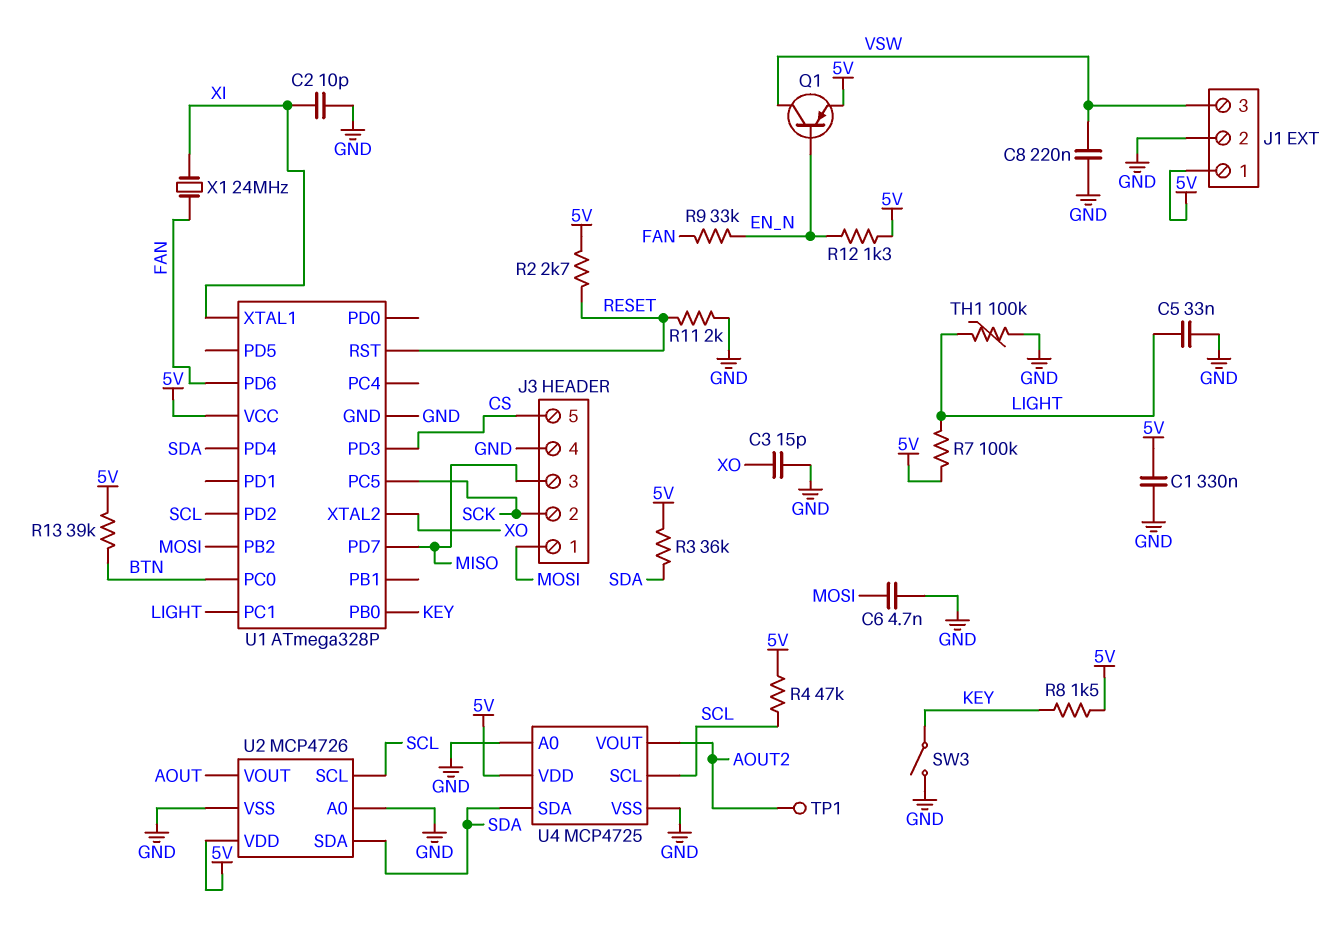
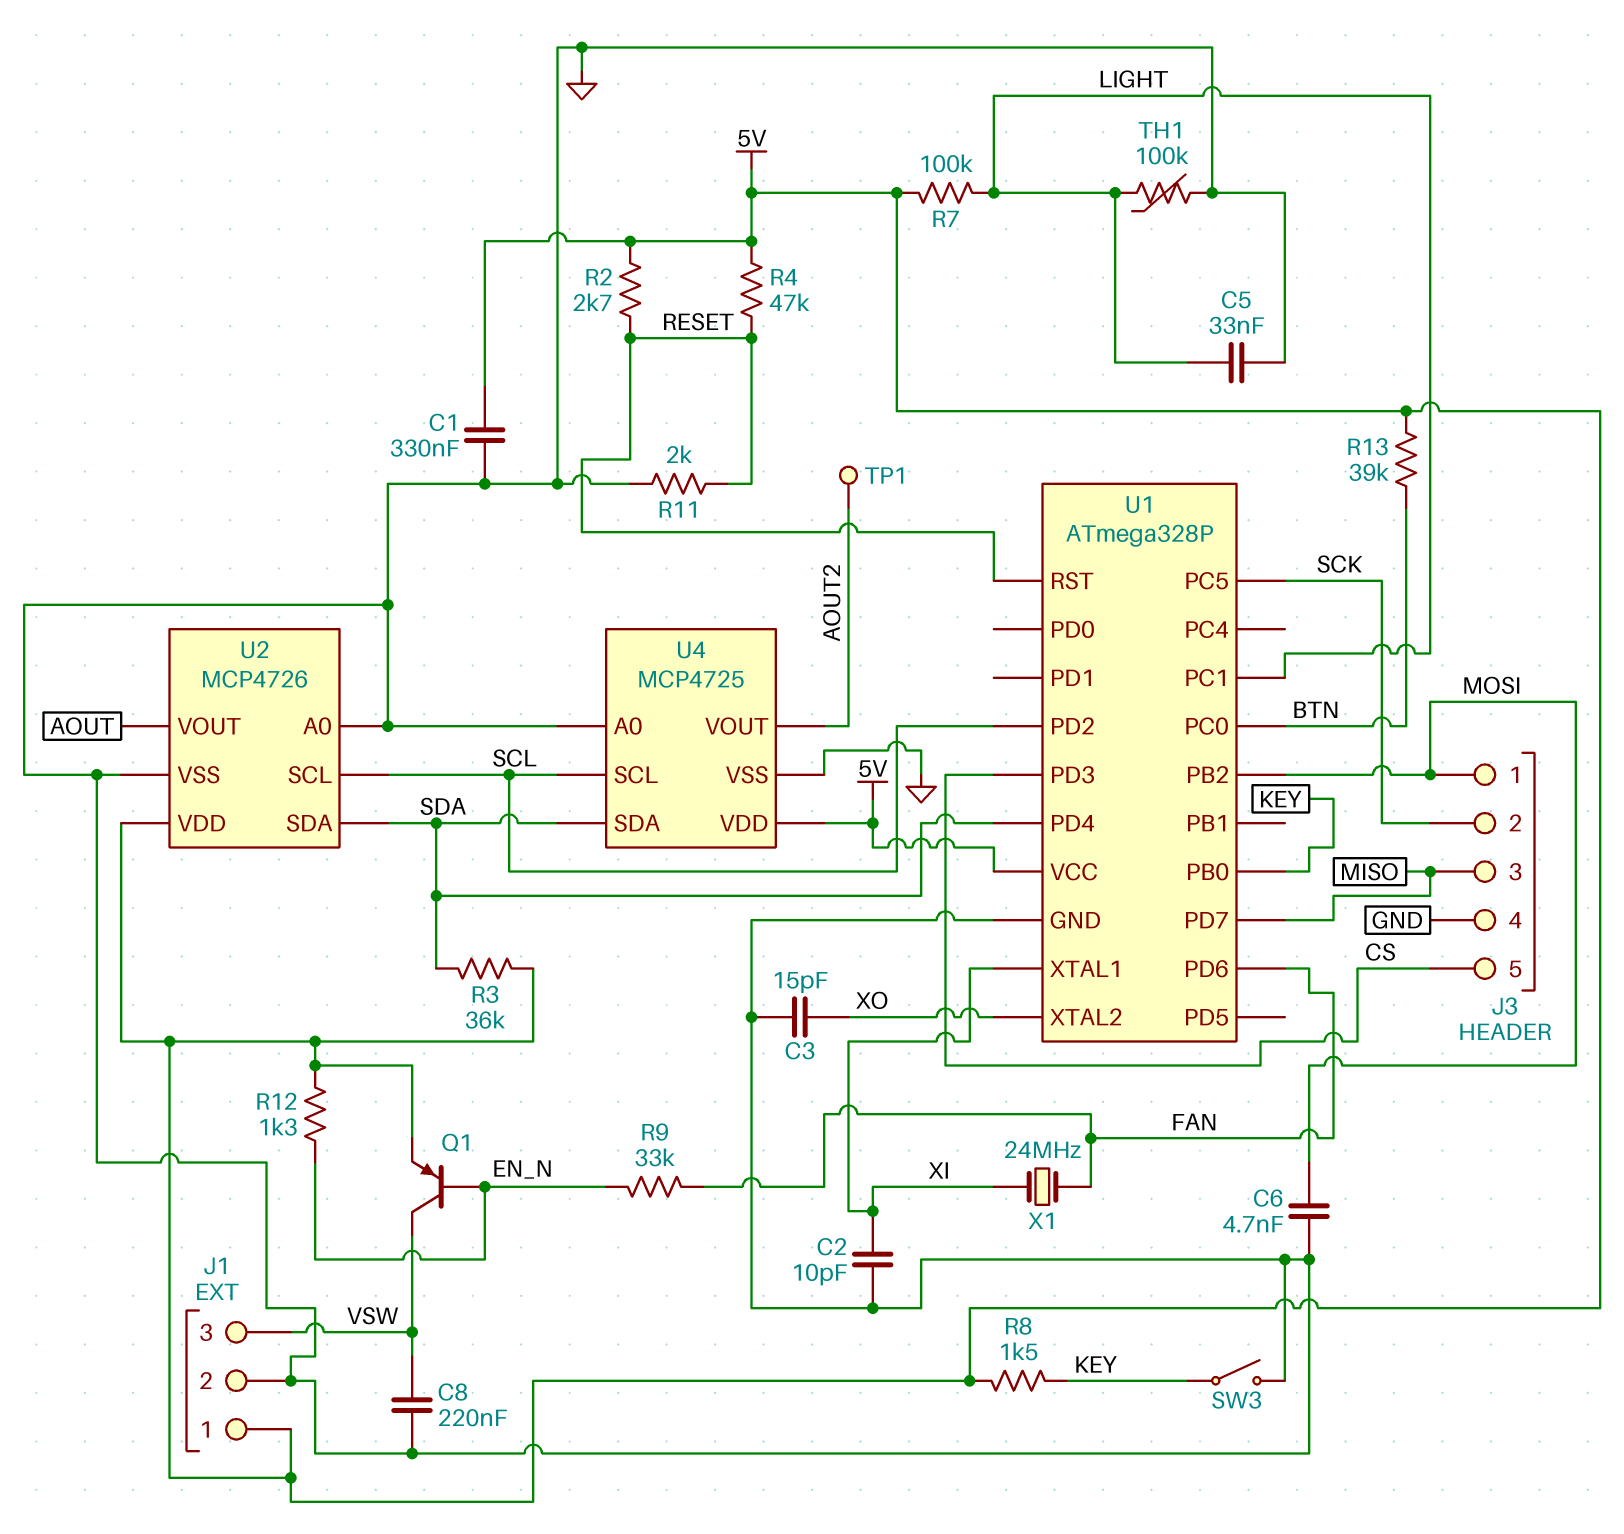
R4: 47k (5V, SCL) -> 47k (5V, RESET)

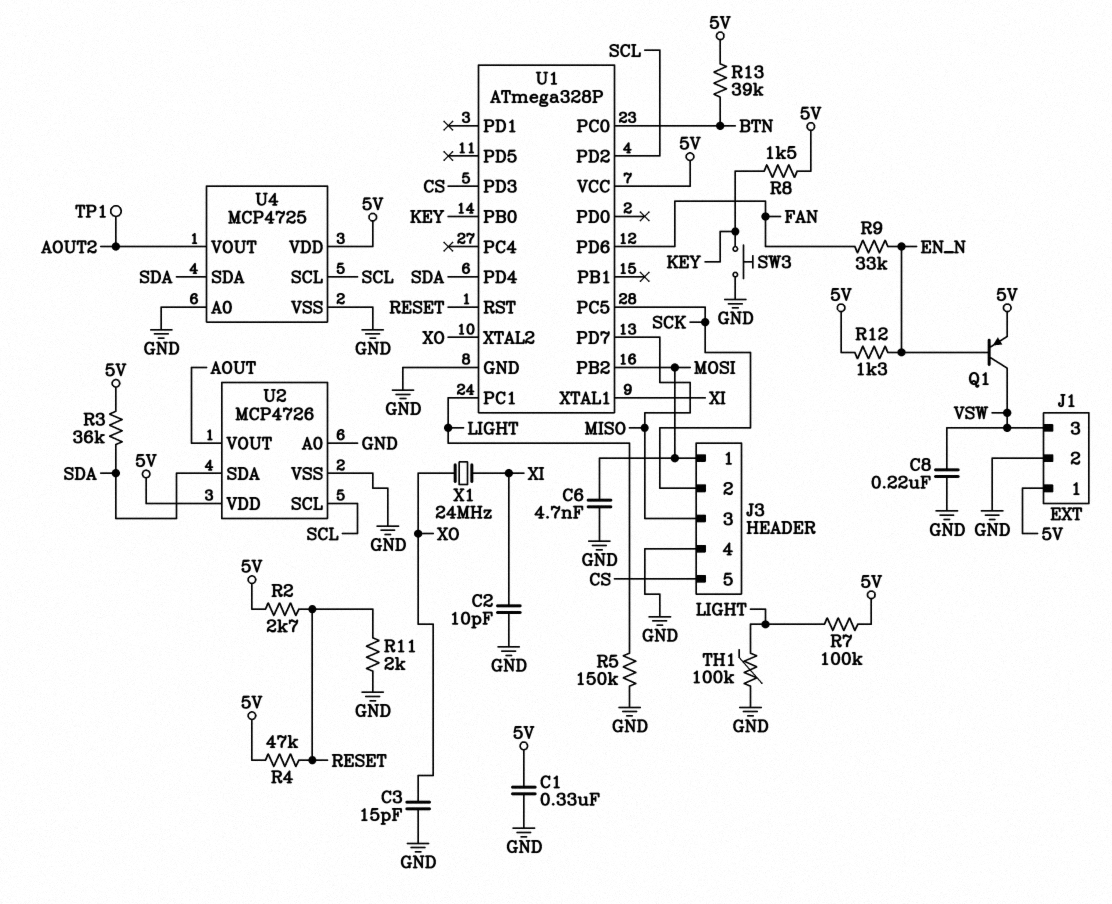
C5: 33nF (GND, LIGHT) -> none
R5: none -> 150k (GND, LIGHT)
SW3: switch (GND, KEY) -> button (GND, KEY)
X1: 24MHz (FAN, XI) -> 24MHz (XI, XO)

